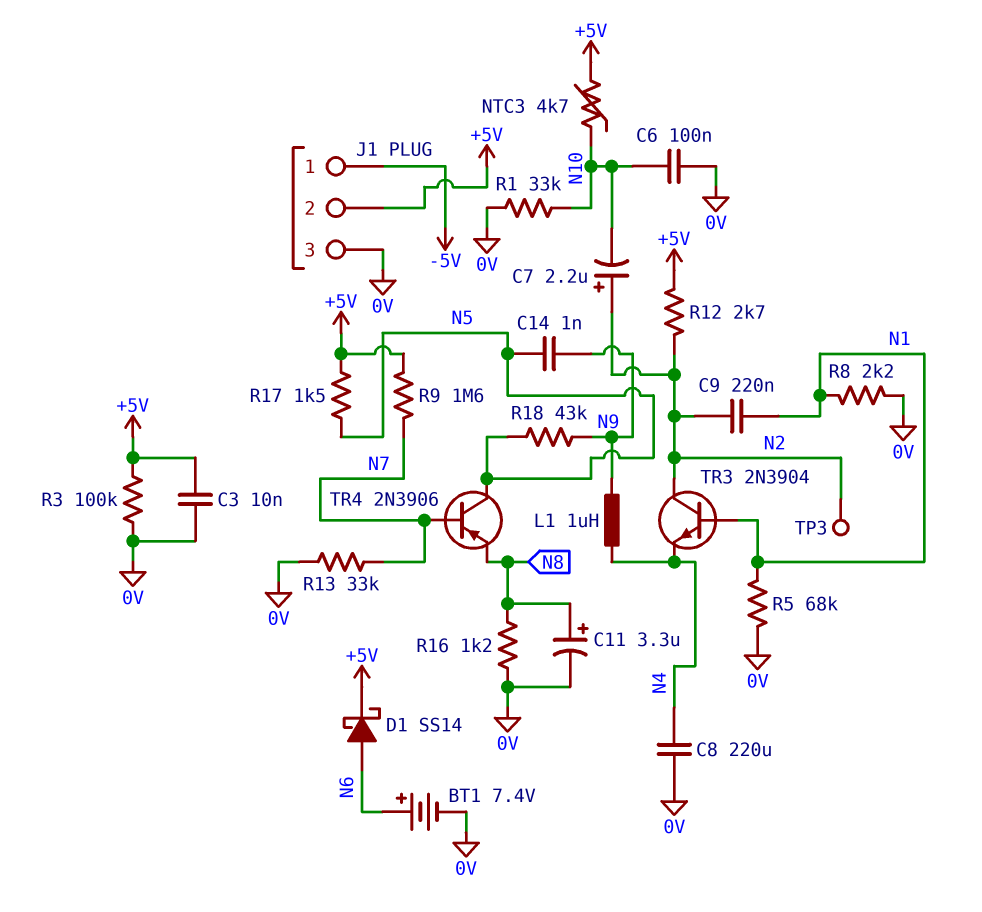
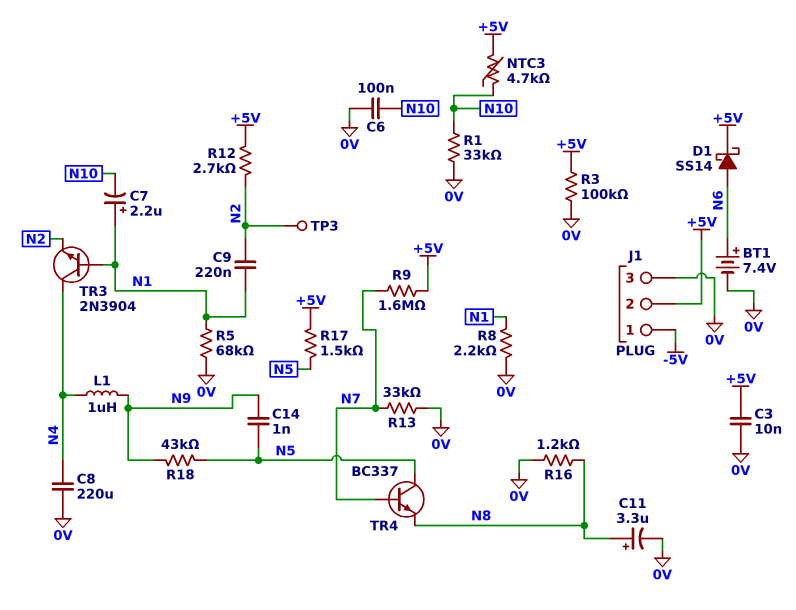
C7: 2.2uF (plus N2, minus N10) -> 2.2uF (plus N1, minus N10)
TR3: NPN 2N3904 (B N1, C N2, E N4) -> NPN 2N3904 (B N1, C N4, E N2)
TR4: PNP 2N3906 (B N7, C N5, E N8) -> NPN BC337 (B N7, C N5, E N8)

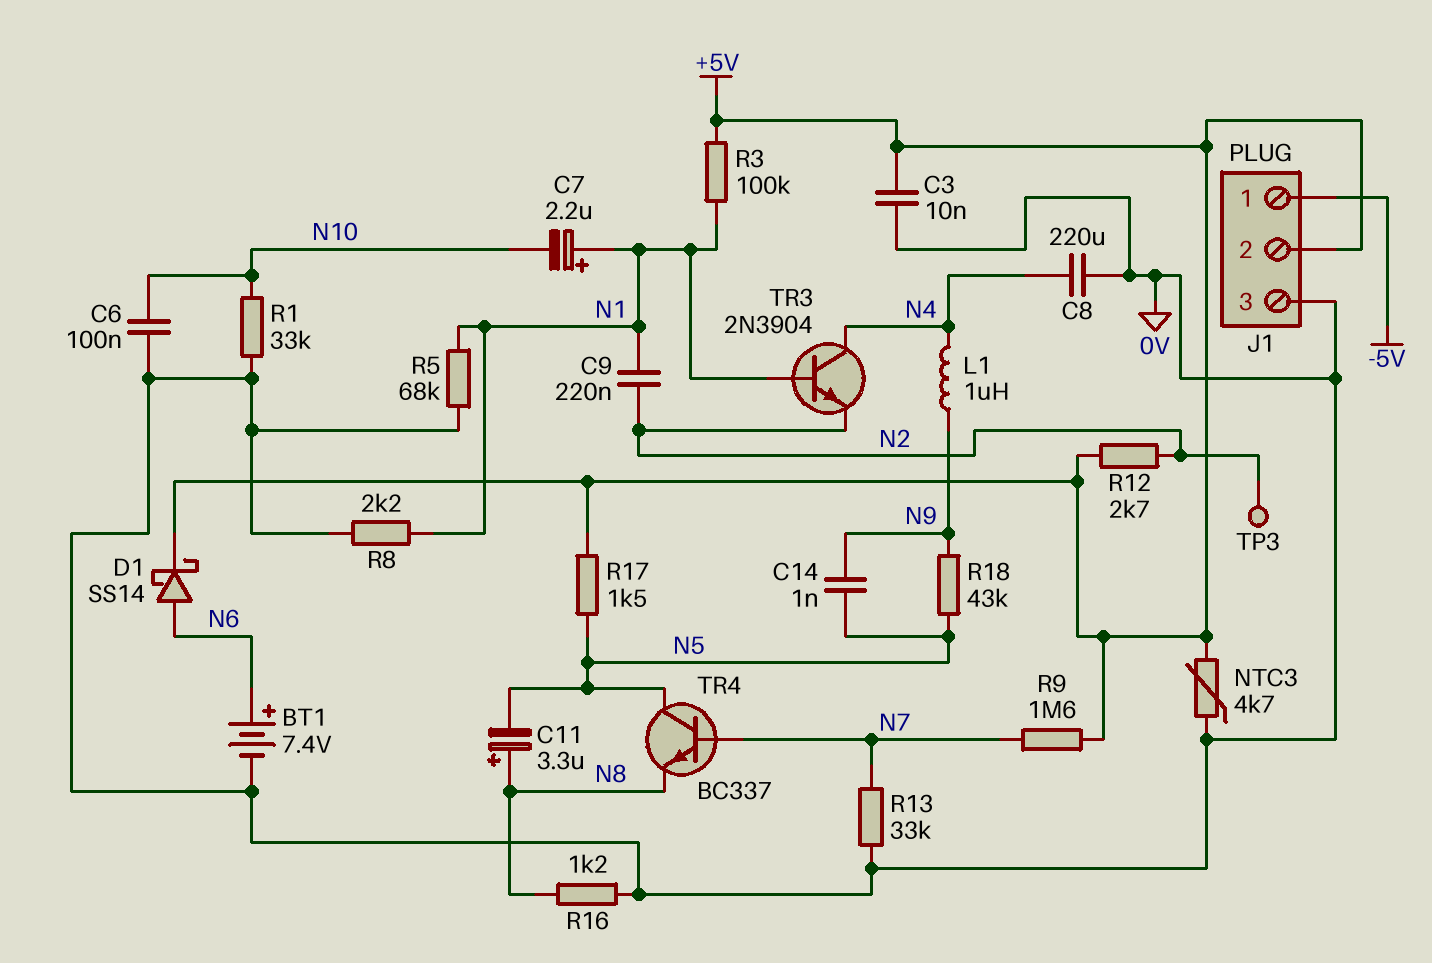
C11: 3.3uF (plus N8, minus 0V) -> 3.3uF (plus N8, minus N5)
NTC3: 4.7k (+5V, N10) -> 4.7k (+5V, 0V)
R3: 100k (+5V, 0V) -> 100k (+5V, N1)

